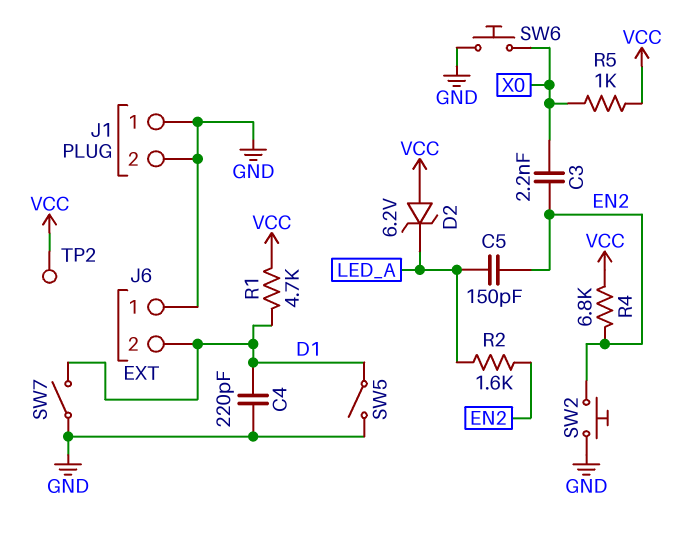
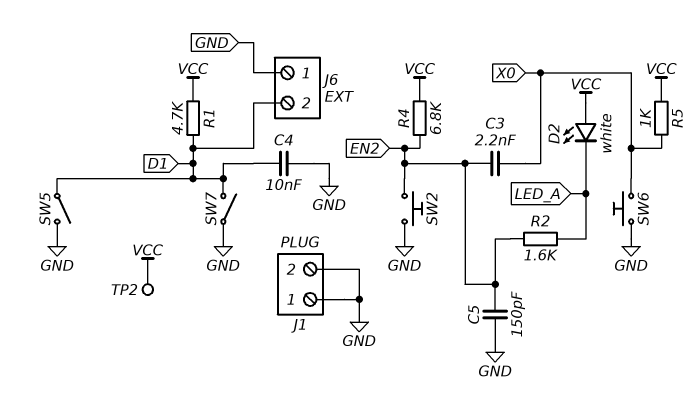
C4: 220pF (D1, GND) -> 10nF (D1, GND)
C5: 150pF (EN2, LED_A) -> 150pF (EN2, GND)
D2: zener 6.2V (A VCC, K LED_A) -> LED white (A VCC, K LED_A)

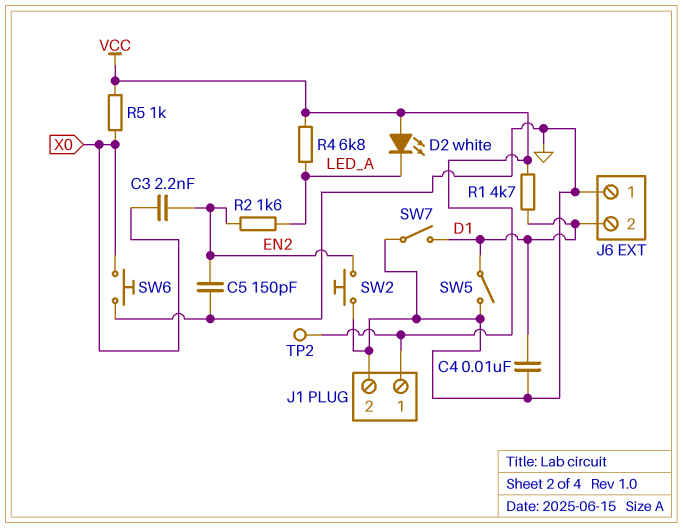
J1 pin 1: GND -> VCC
R4: 6.8k (EN2, VCC) -> 6.8k (LED_A, VCC)

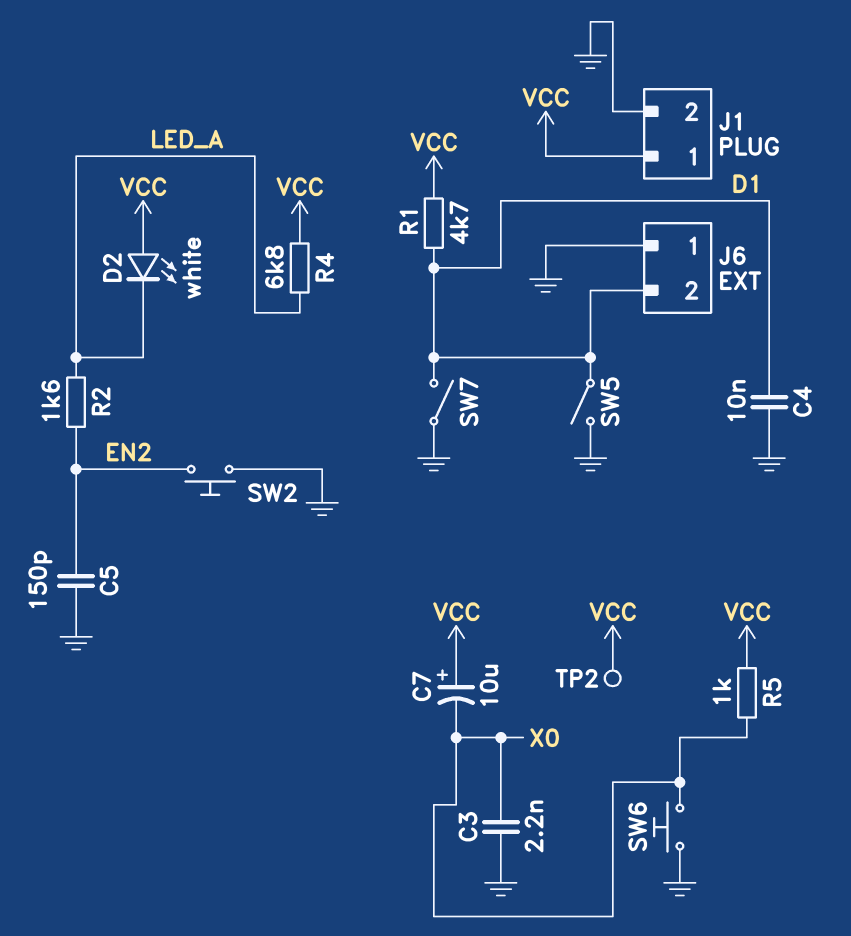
C3: 2.2nF (EN2, X0) -> 2.2nF (GND, X0)
C7: none -> 10uF (plus VCC, minus X0)

